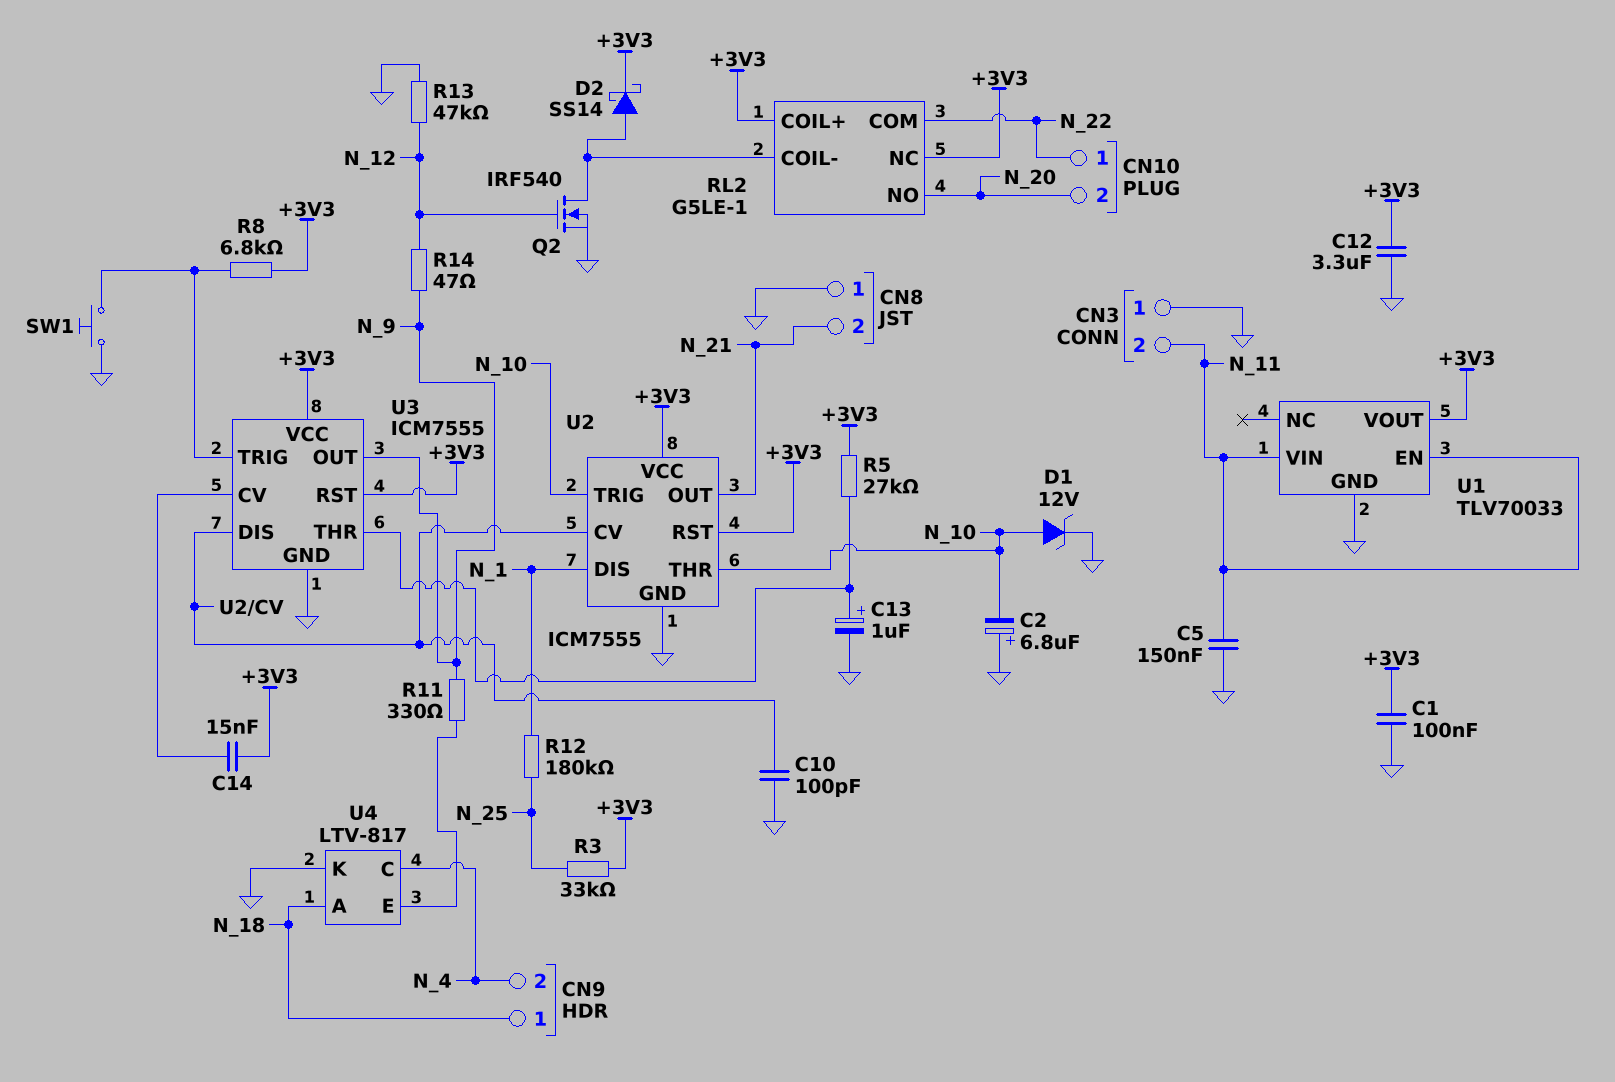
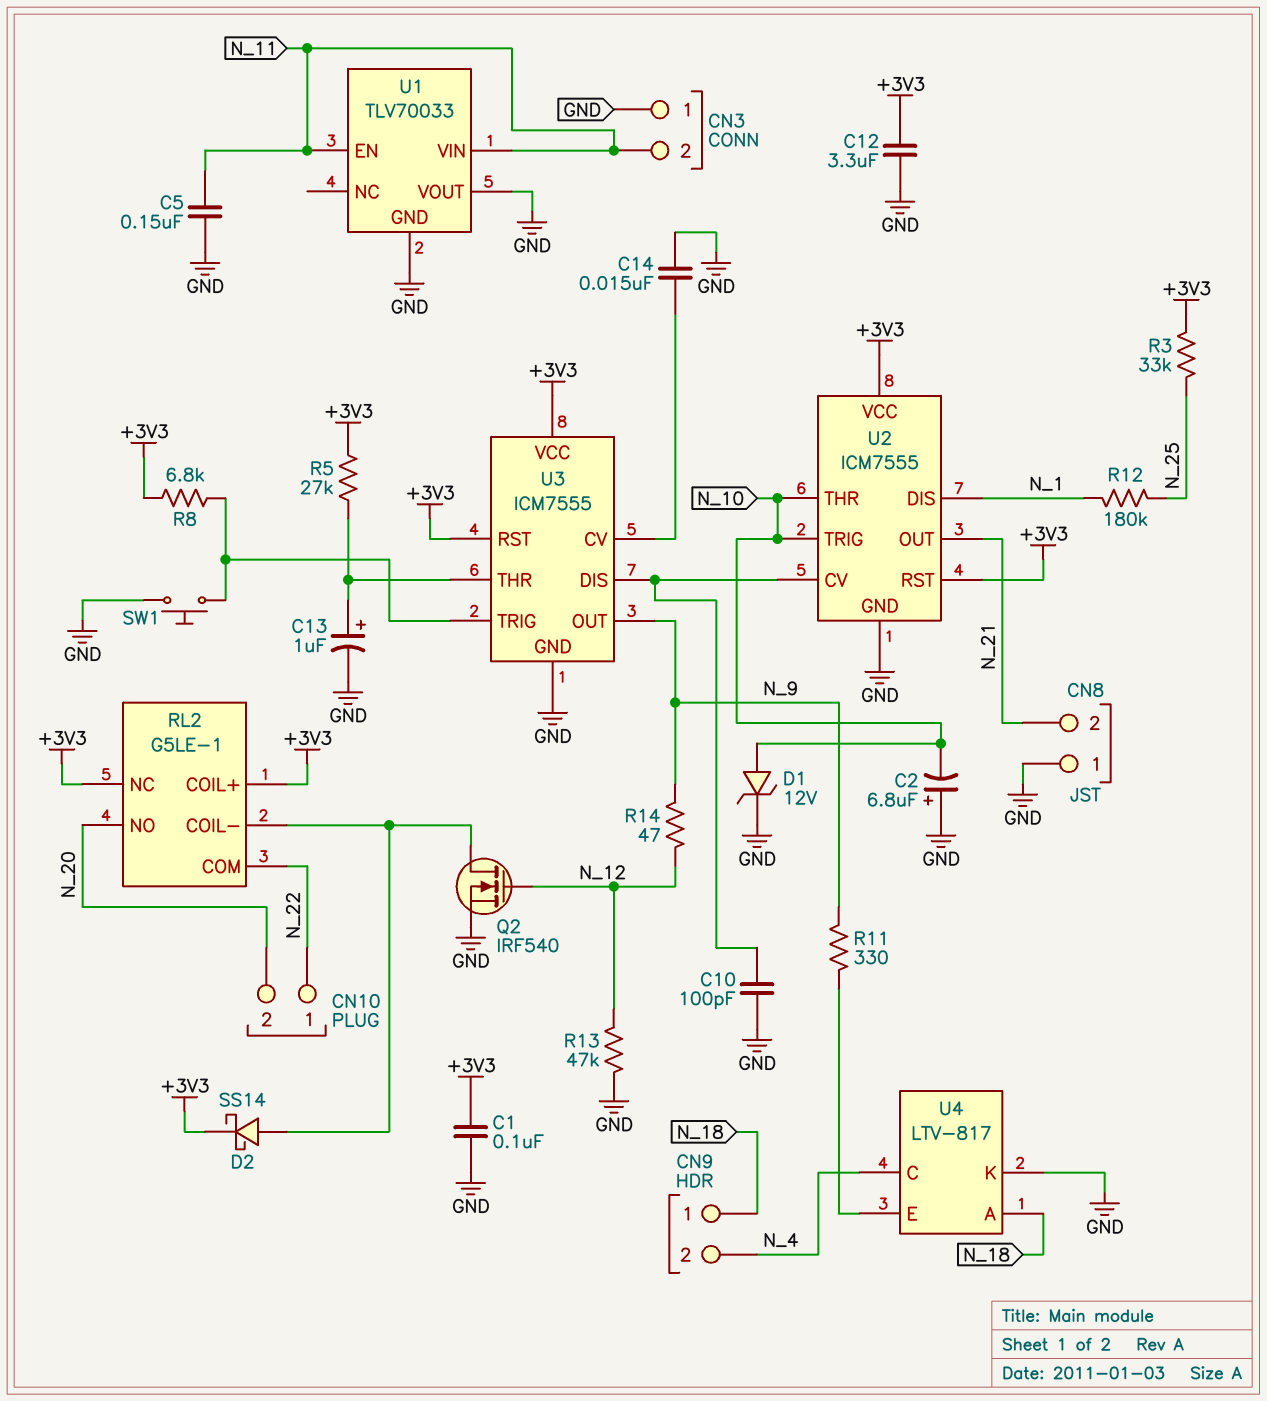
C14: 15nF (+3V3, U3/CV) -> 15nF (GND, U3/CV)
U1 pin VOUT: +3V3 -> GND

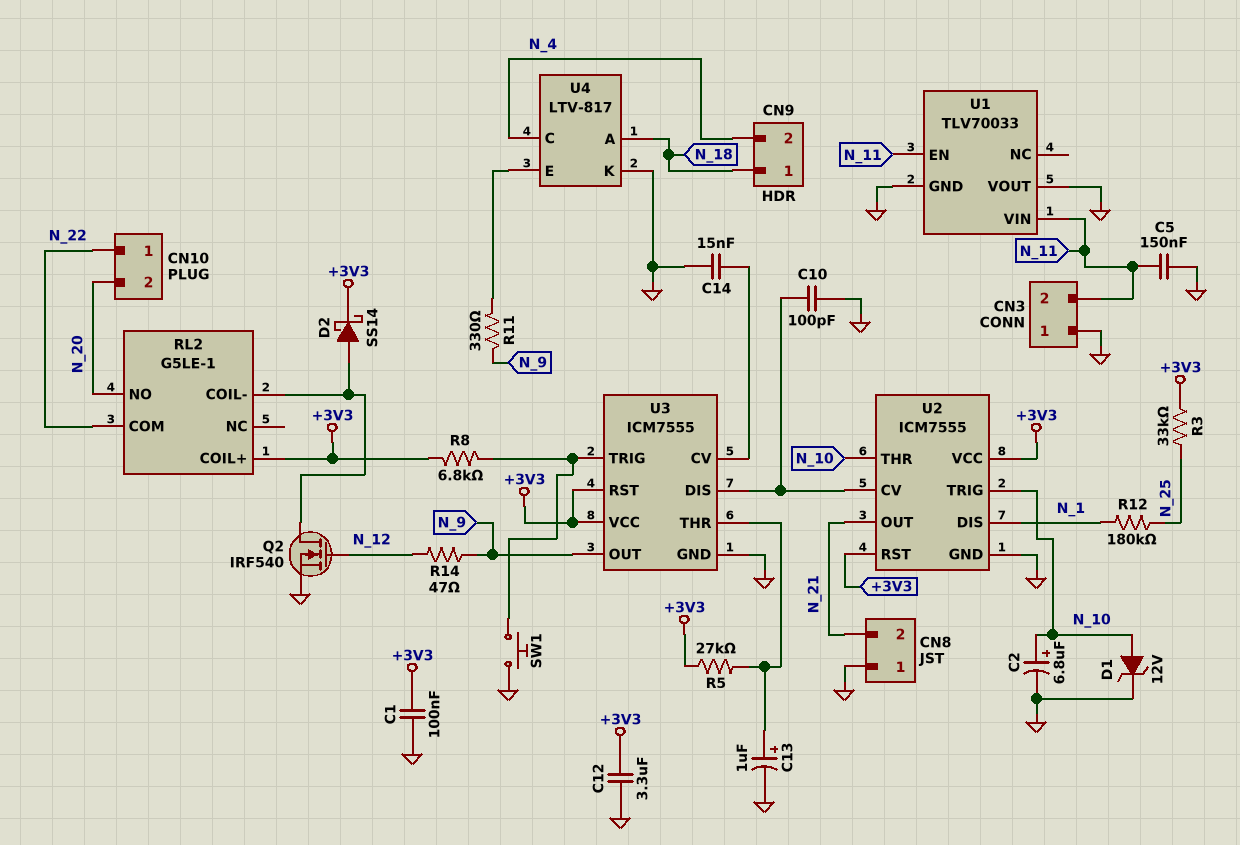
C2: 6.8uF (plus GND, minus N_10) -> 6.8uF (plus N_10, minus GND)
R13: 47k (GND, N_12) -> none
RL2 pin NC: +3V3 -> none

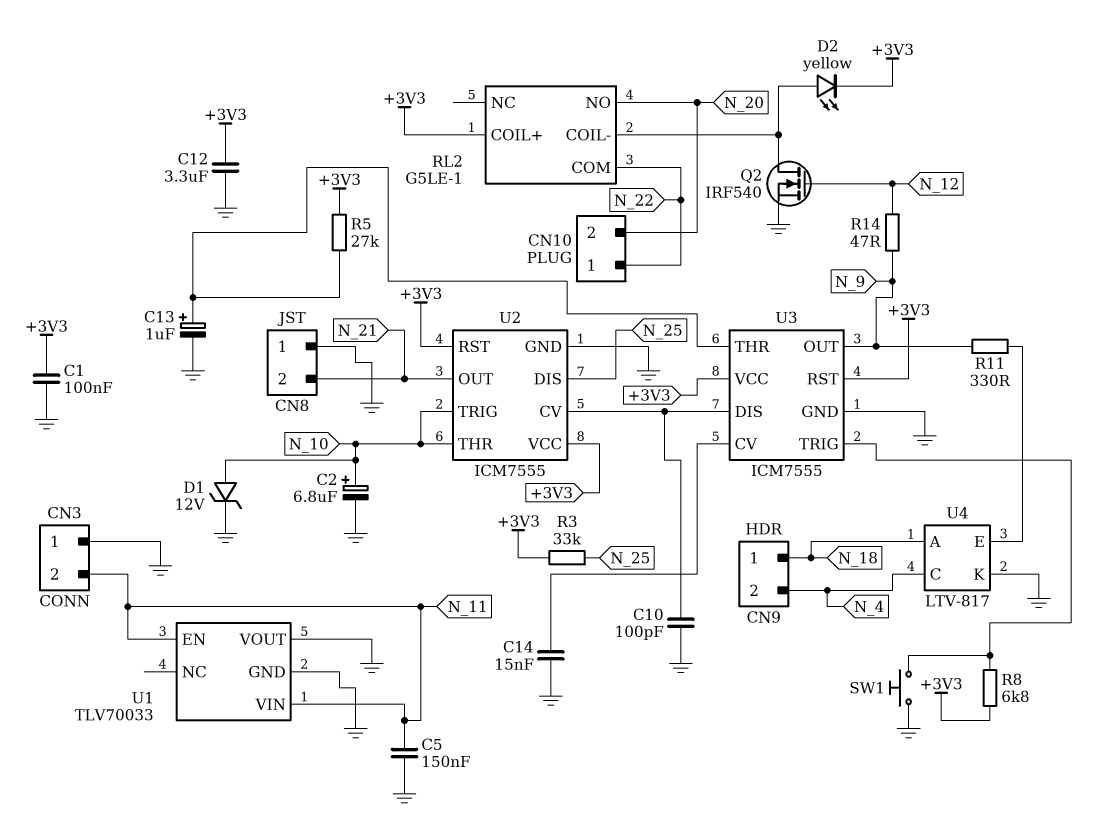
D2: schottky SS14 (A RL2/COIL-, K +3V3) -> LED yellow (A RL2/COIL-, K +3V3)
R12: 180k (N_1, N_25) -> none
U2 pin DIS: N_1 -> N_25

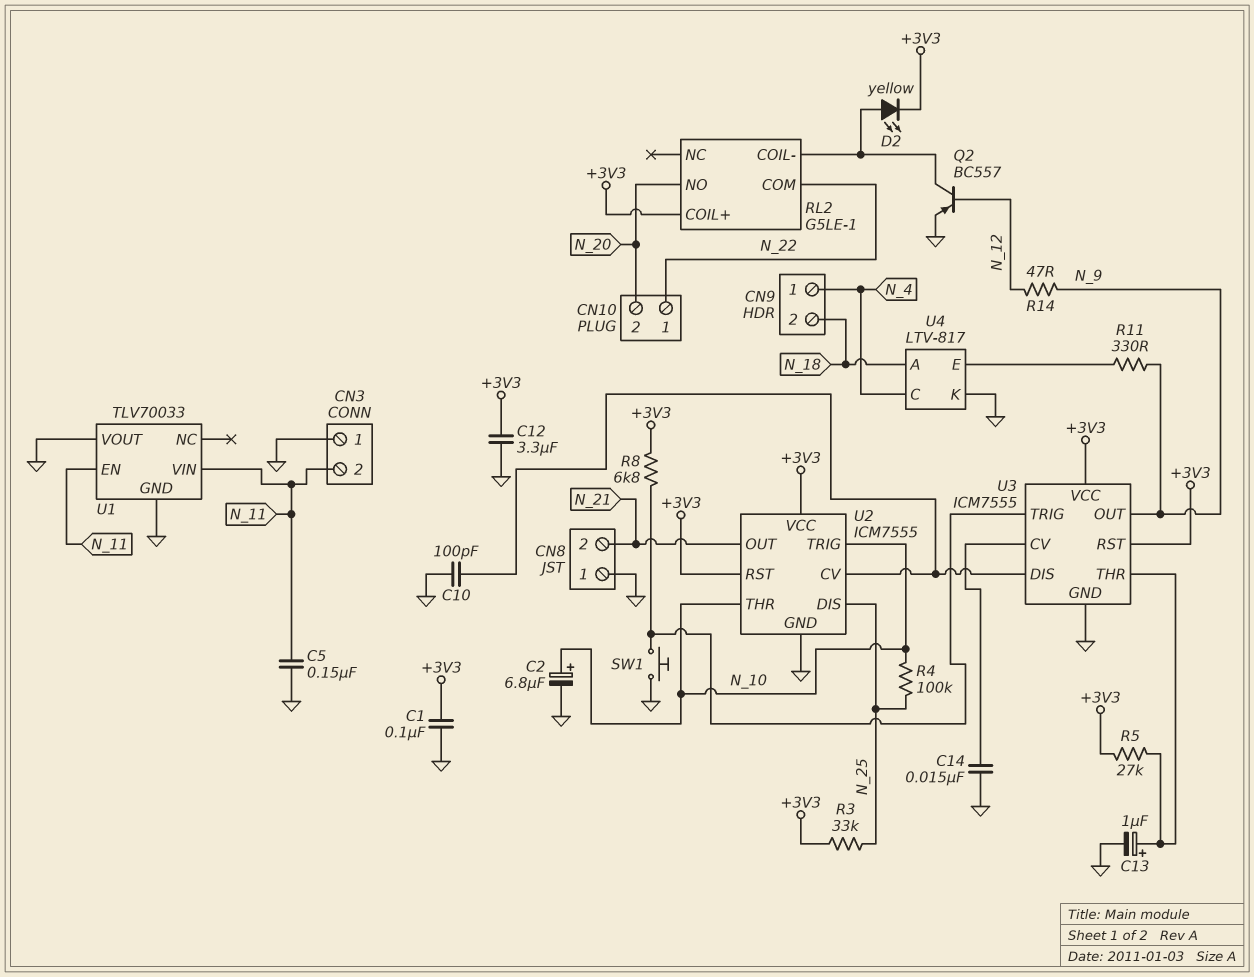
CN9 pin 1: N_18 -> N_4
CN9 pin 2: N_4 -> N_18
D1: zener 12V (A N_10, K GND) -> none
Q2: NMOS IRF540 (G N_12, D RL2/COIL-, S GND) -> PNP BC557 (B N_12, C RL2/COIL-, E GND)
R4: none -> 100k (N_10, N_25)

